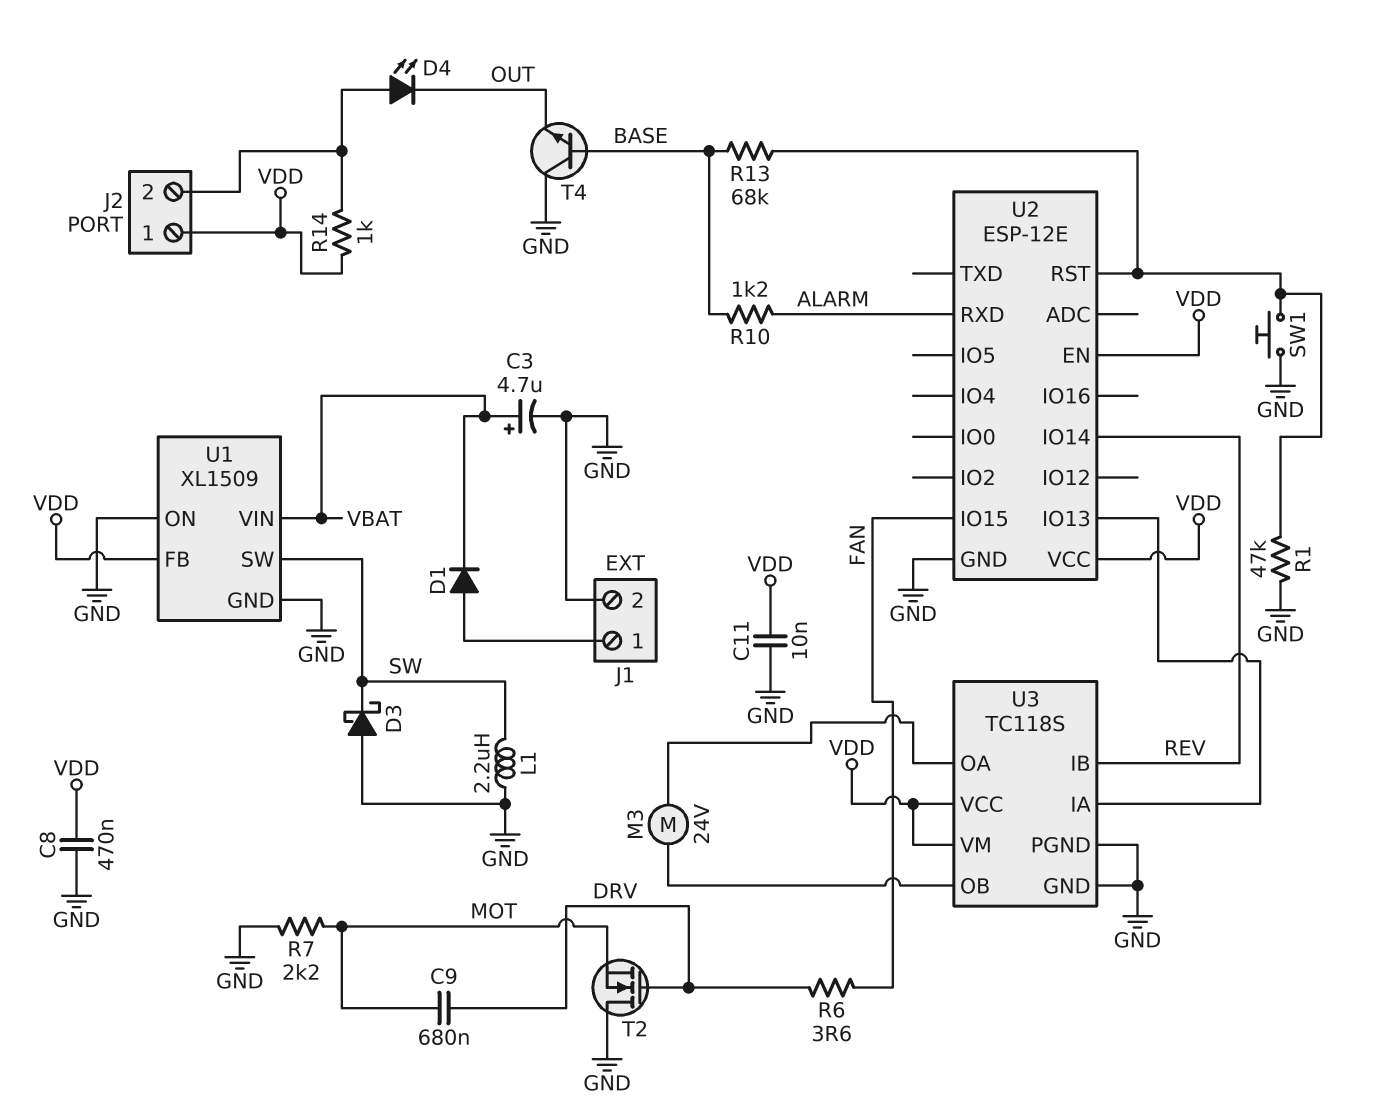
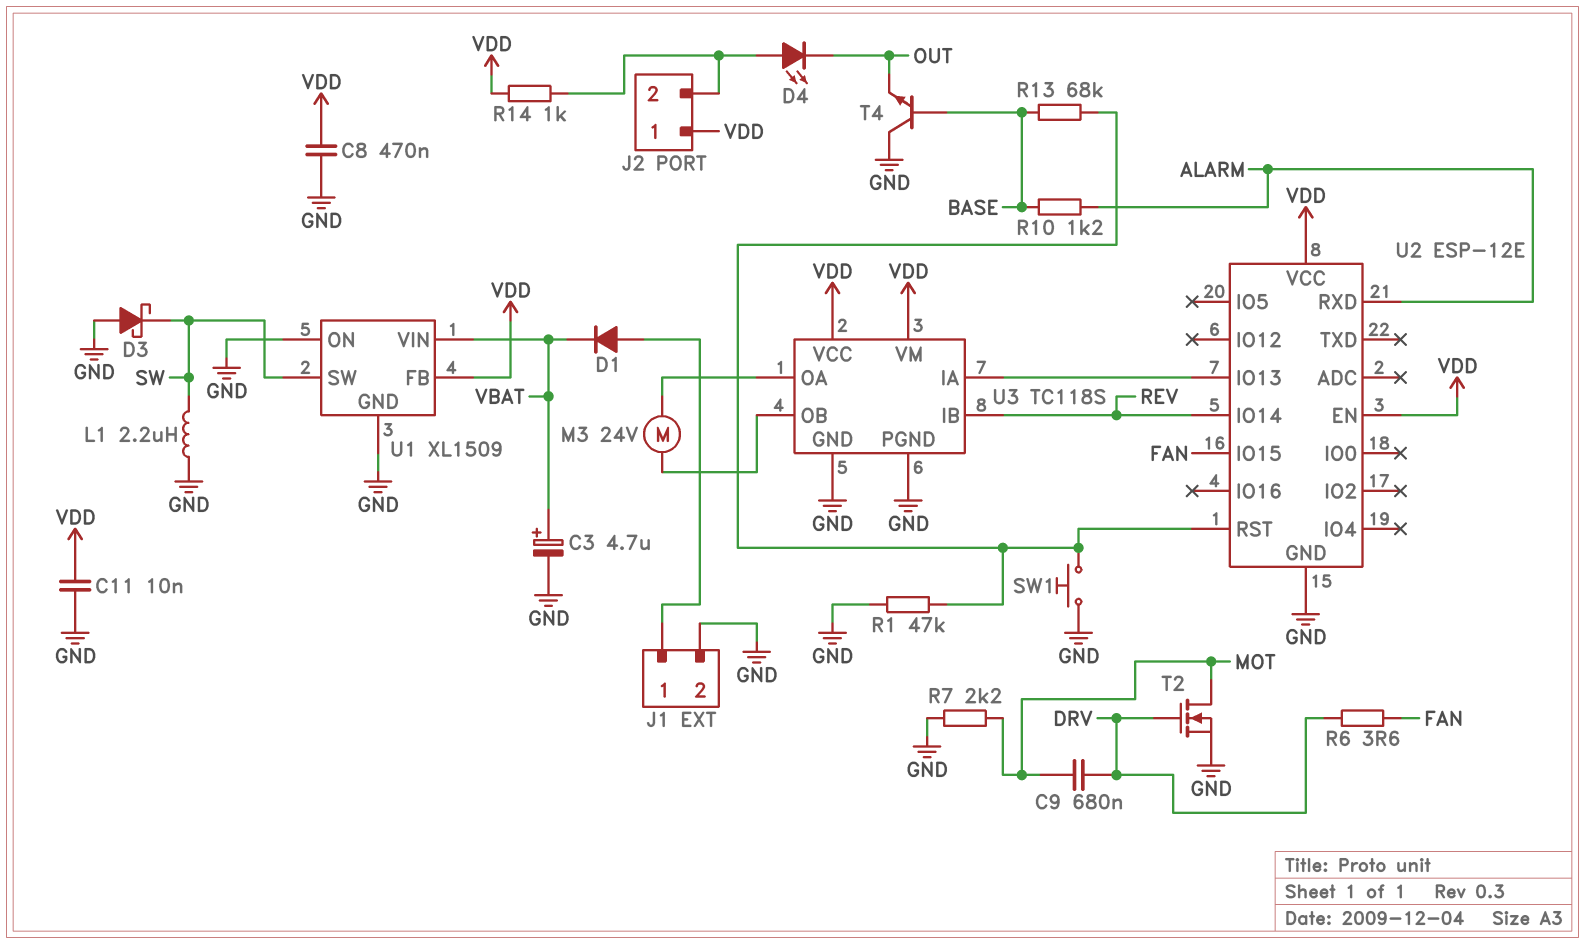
T2: NMOS (G DRV, D GND, S MOT) -> NMOS (G DRV, D MOT, S GND)

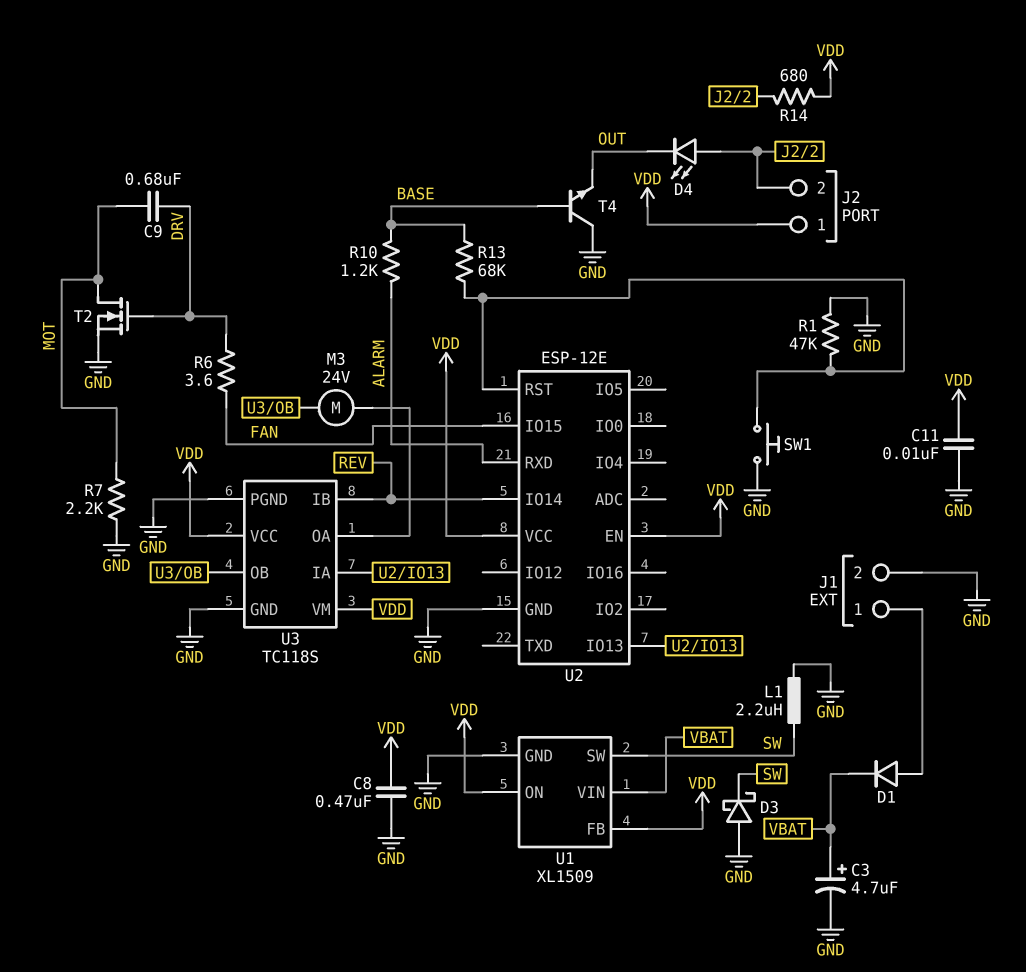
R14: 1k (J2/2, VDD) -> 680 (J2/2, VDD)
U1 pin ON: GND -> VDD

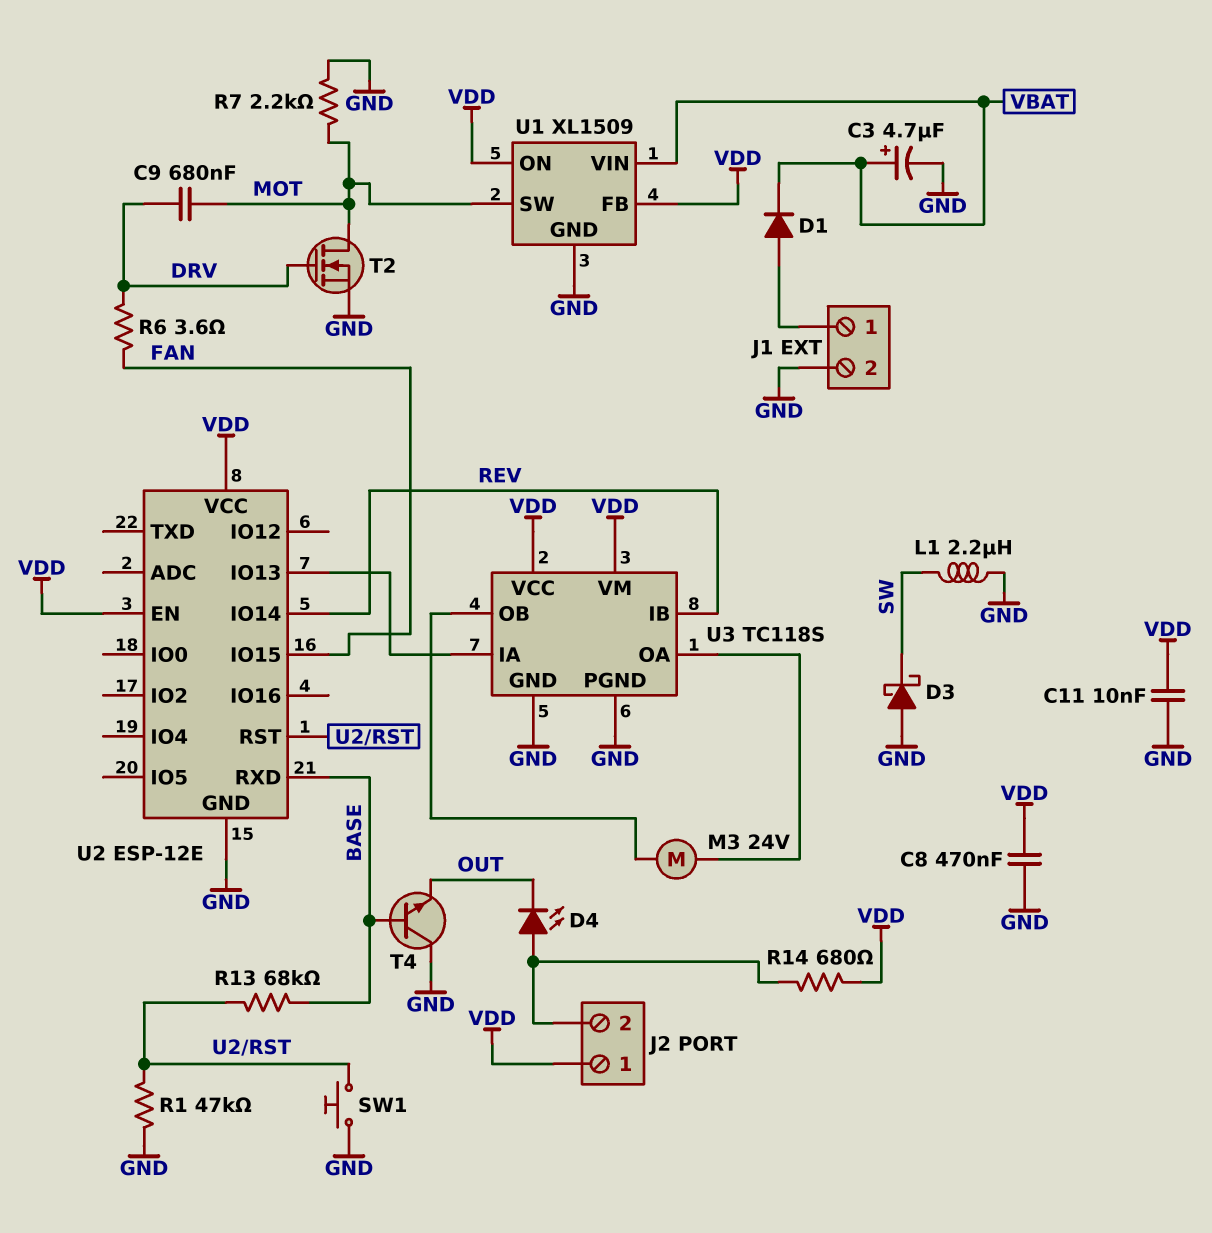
R10: 1.2k (ALARM, BASE) -> none
U1 pin SW: SW -> MOT
U2 pin RXD: ALARM -> BASE

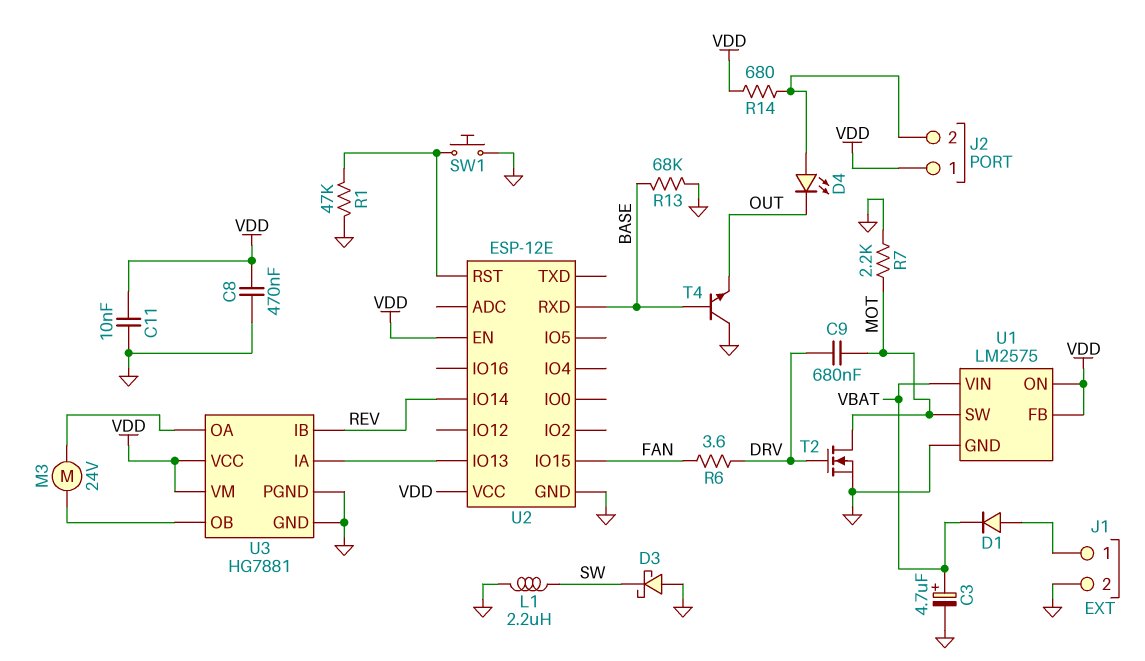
R13: 68k (BASE, U2/RST) -> 68k (BASE, GND)
U1: XL1509 -> LM2575
U3: TC118S -> HG7881

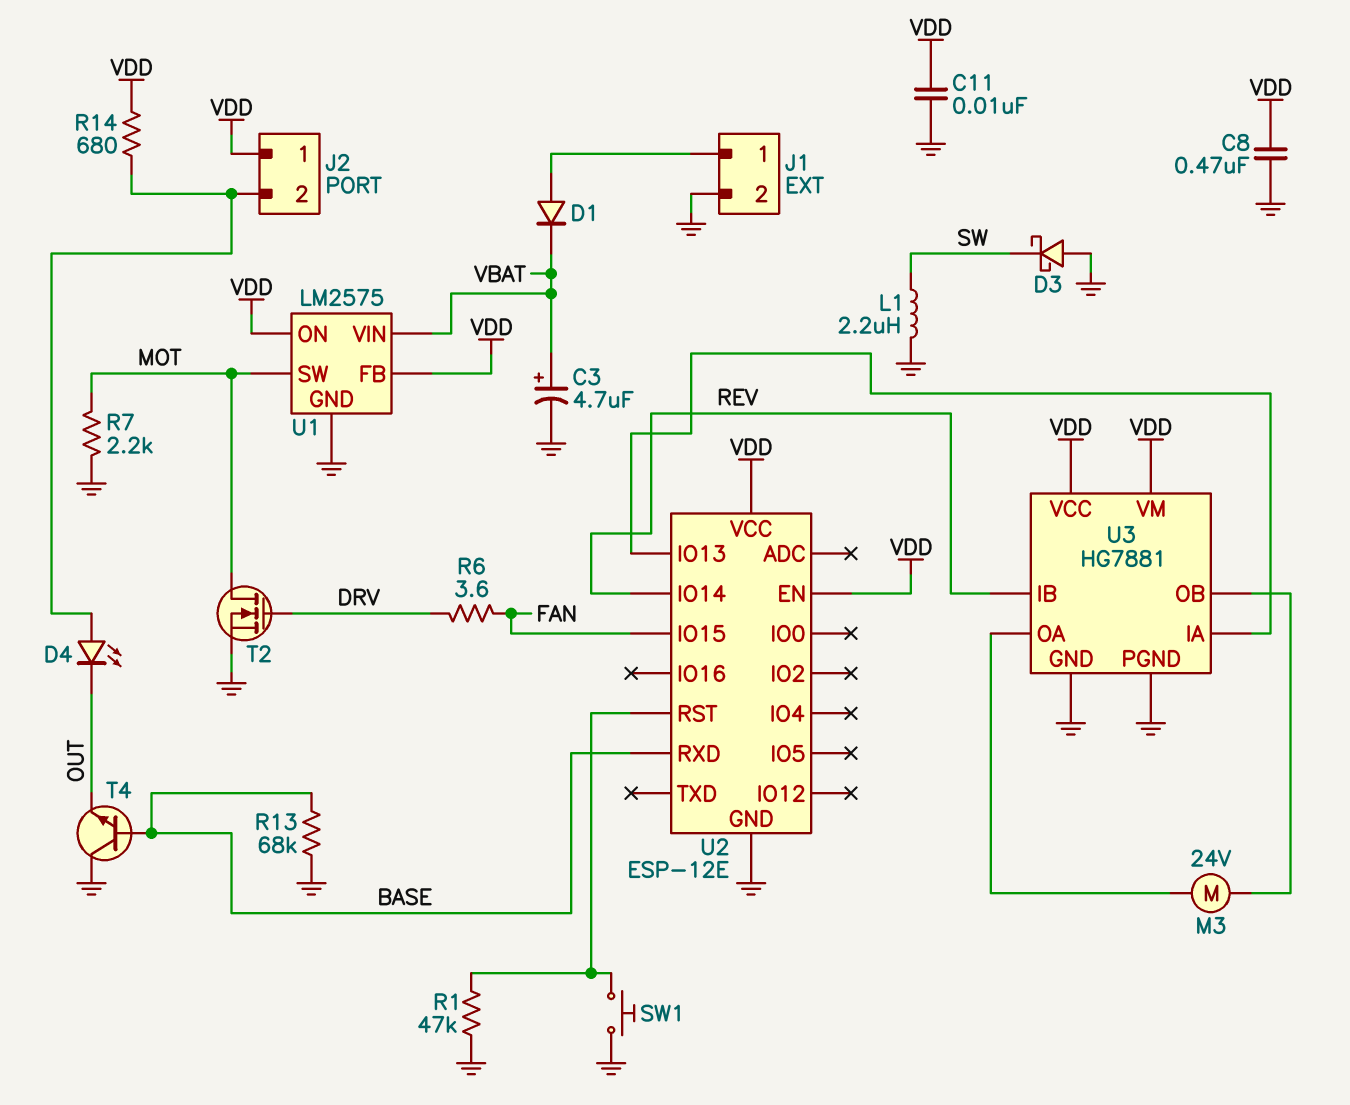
C9: 680nF (DRV, MOT) -> none

